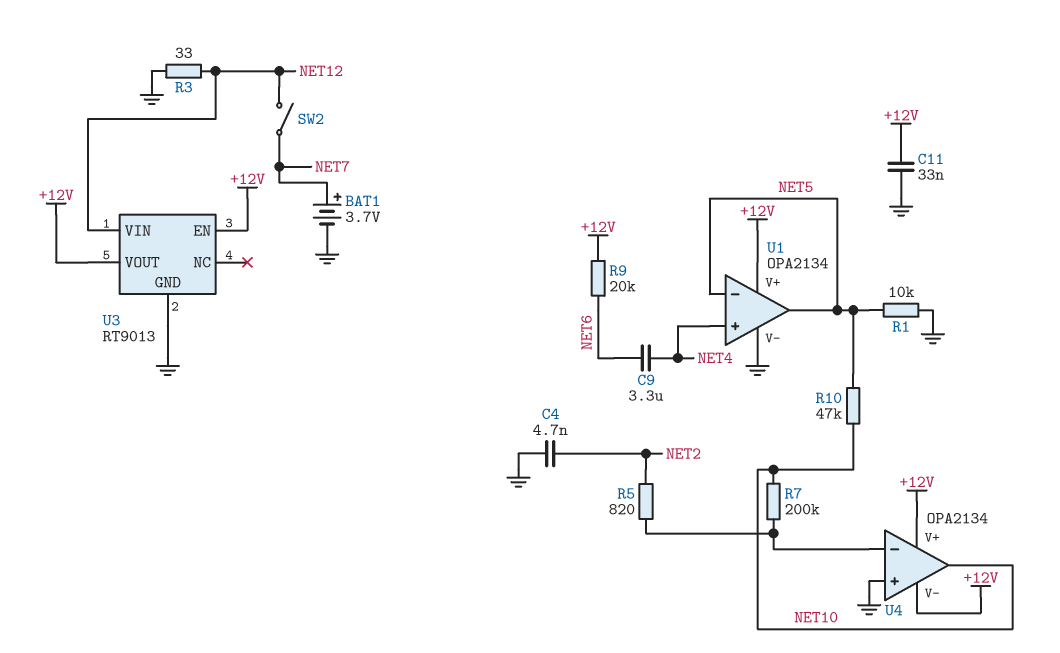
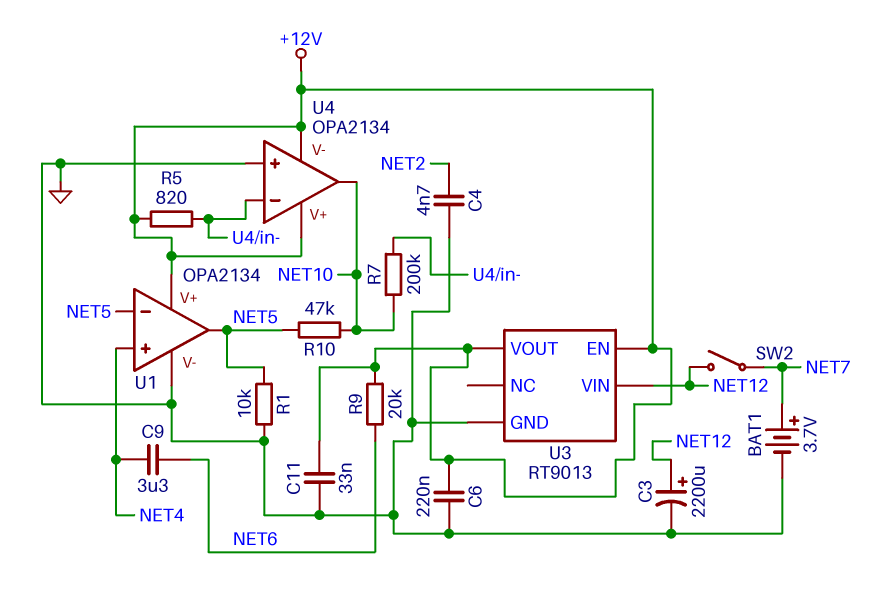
C3: none -> 2200uF (plus NET12, minus GND)
C6: none -> 220nF (+12V, GND)
R3: 33 (GND, NET12) -> none
R5: 820 (NET2, U4/in-) -> 820 (+12V, U4/in-)

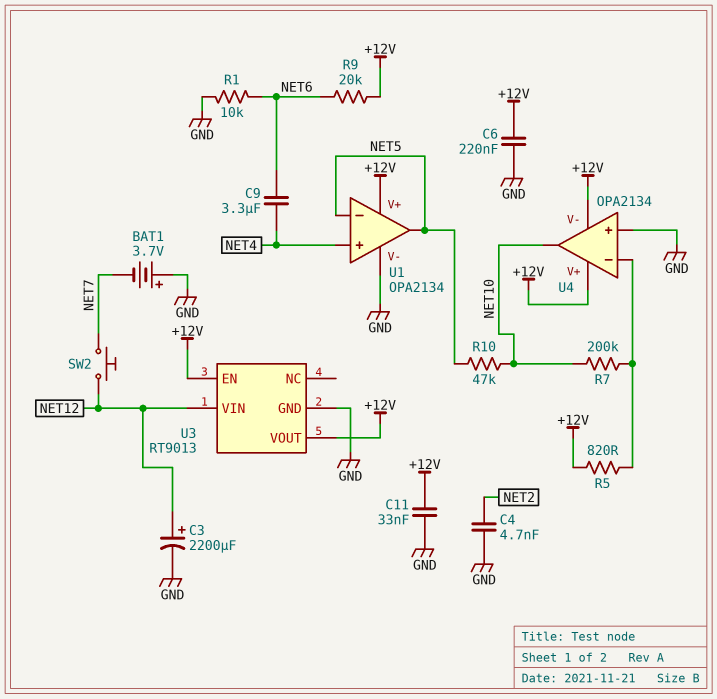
BAT1: 3.7V (plus NET7, minus GND) -> 3.7V (plus GND, minus NET7)
R1: 10k (GND, NET5) -> 10k (GND, NET6)
SW2: switch (NET7, NET12) -> button (NET7, NET12)

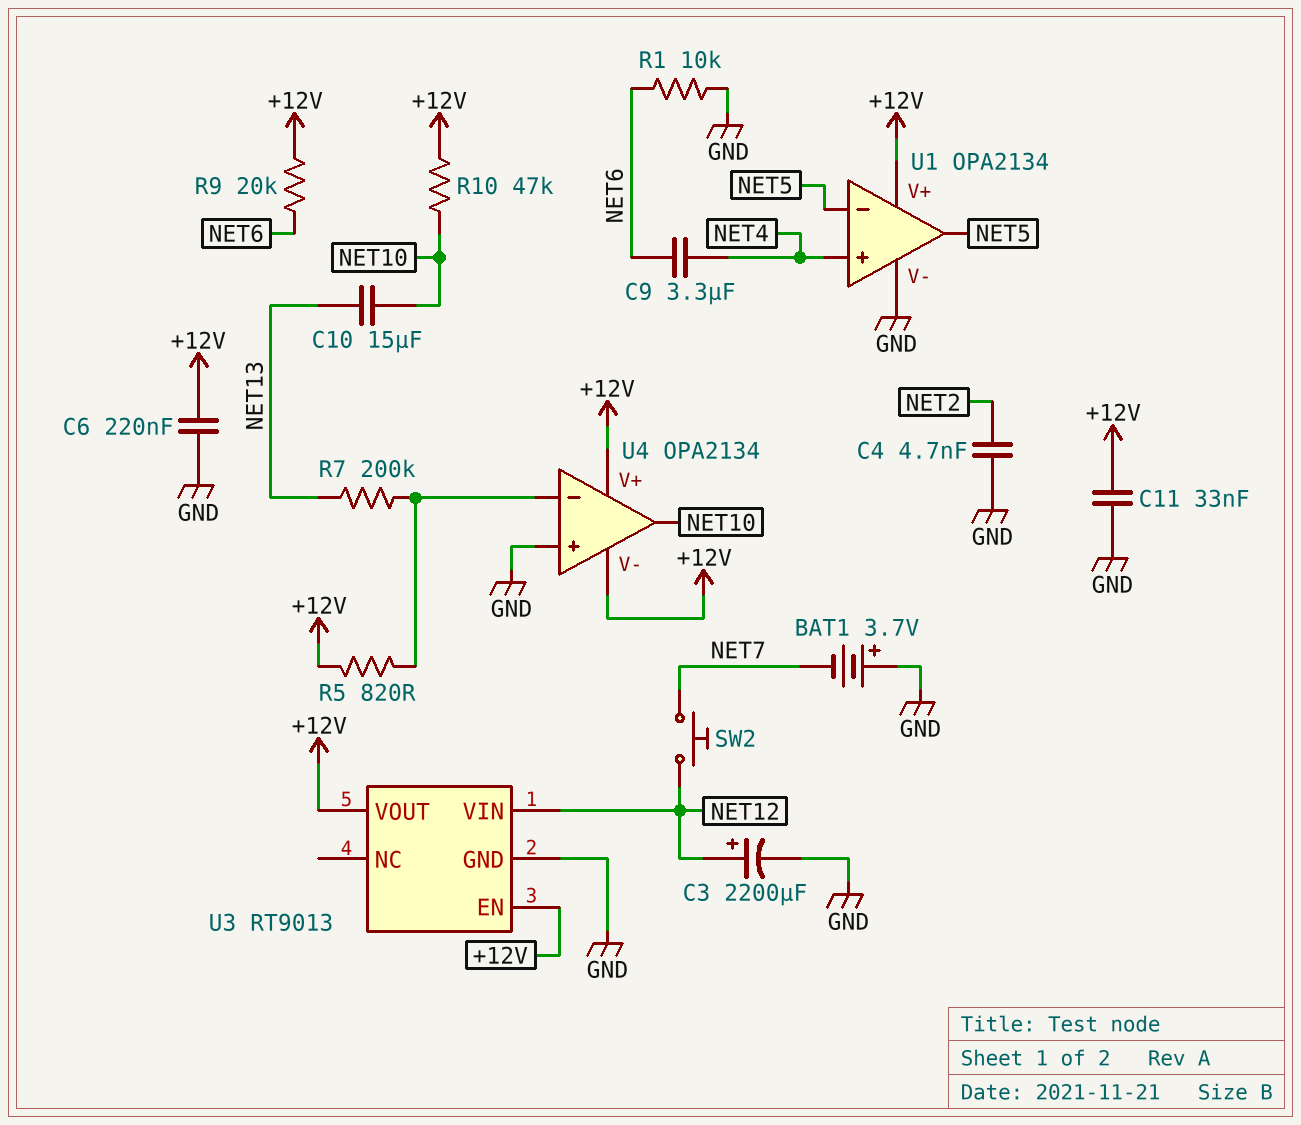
C10: none -> 15uF (NET10, NET13)
R7: 200k (NET10, U4/in-) -> 200k (NET13, U4/in-)
R10: 47k (NET5, NET10) -> 47k (+12V, NET10)

